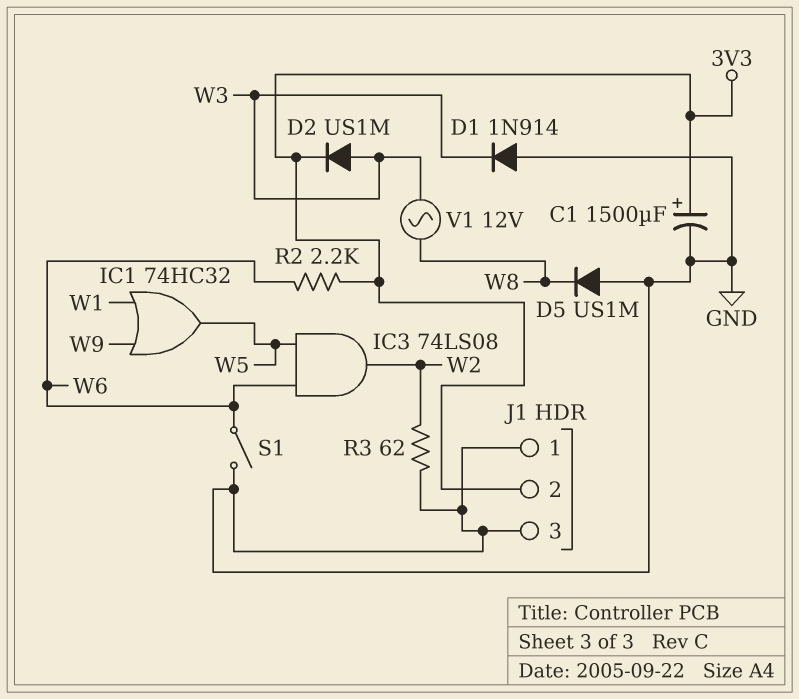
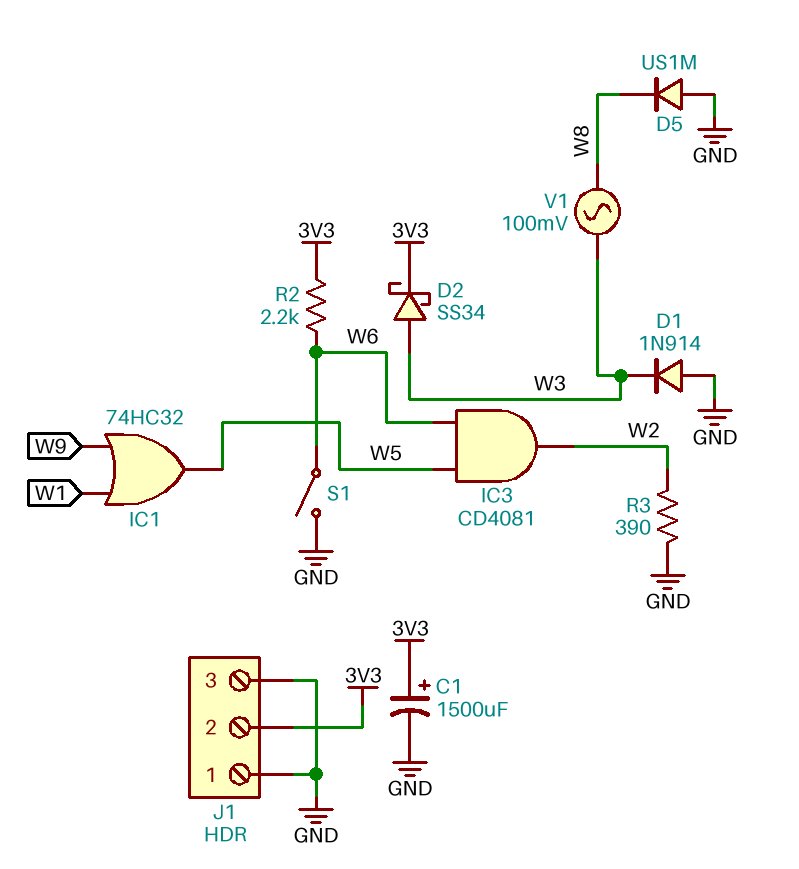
D2: diode US1M (A W3, K 3V3) -> schottky SS34 (A W3, K 3V3)
IC3: AND 74LS08 (in W5, in W6, out W2) -> AND CD4081 (in W5, in W6, out W2)
R3: 62 (GND, W2) -> 390 (GND, W2)
V1: AC 12V (W3, W8) -> AC 100mV (W3, W8)

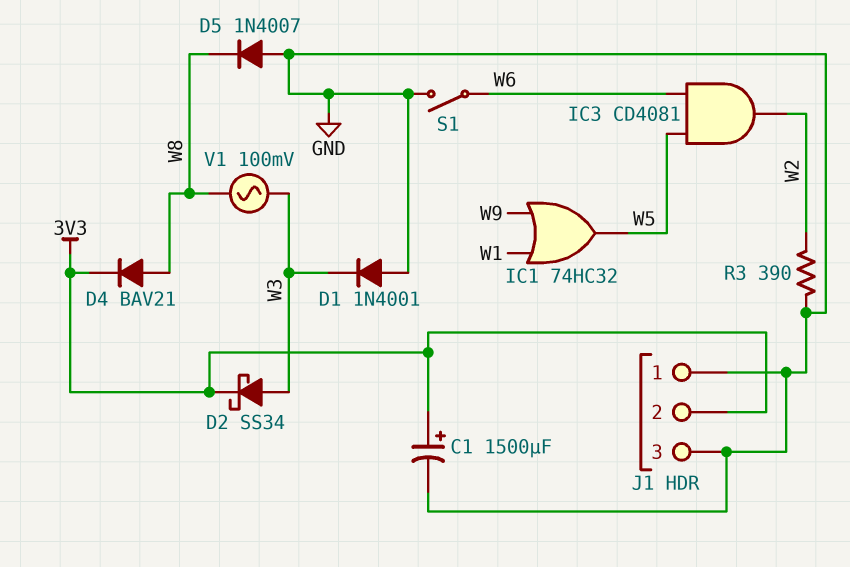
D1: diode 1N914 (A GND, K W3) -> diode 1N4001 (A GND, K W3)
D4: none -> diode BAV21 (A W8, K 3V3)
D5: diode US1M (A GND, K W8) -> diode 1N4007 (A GND, K W8)
R2: 2.2k (3V3, W6) -> none

